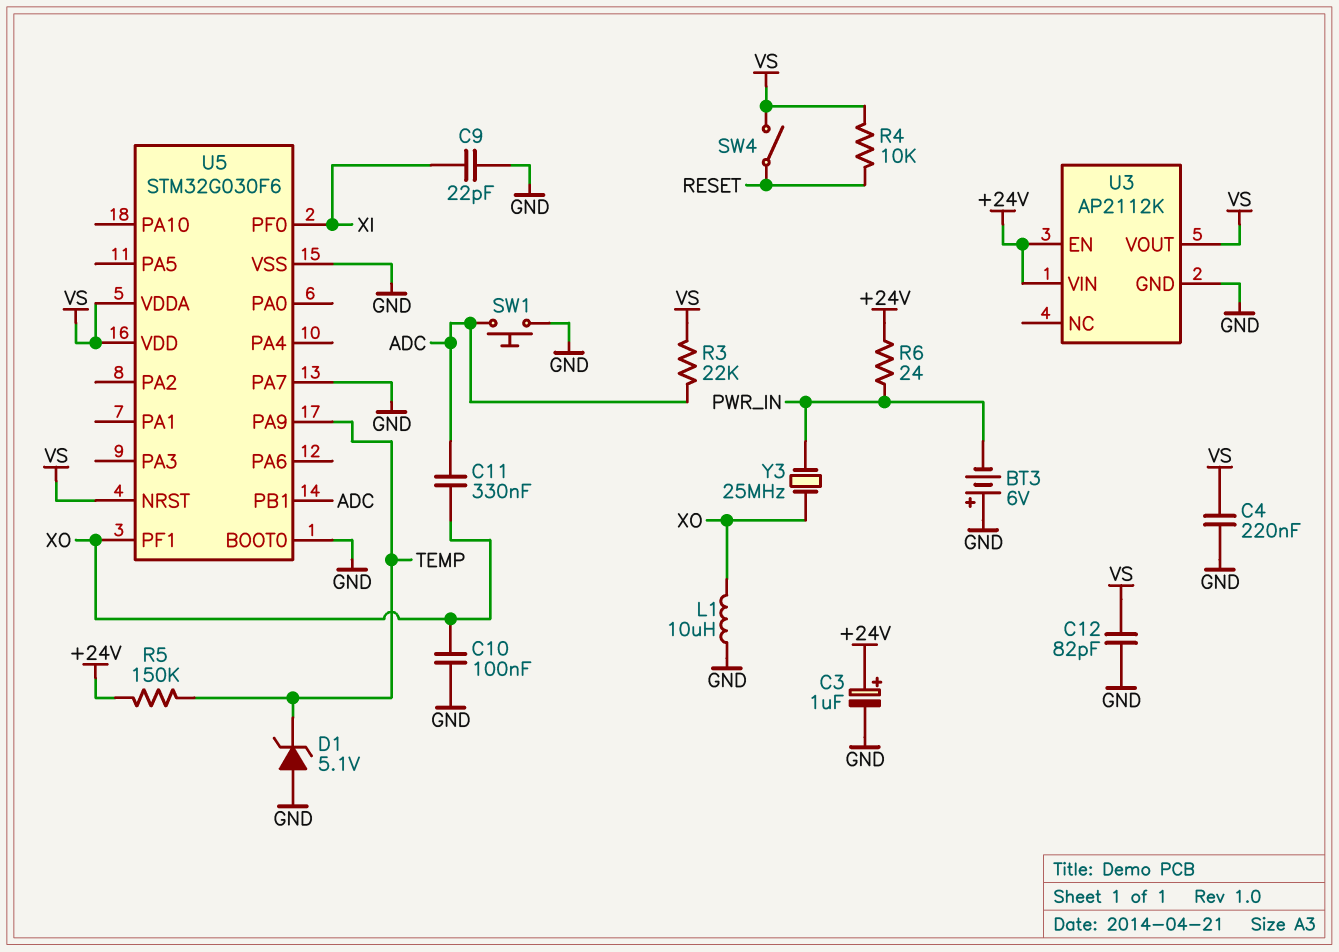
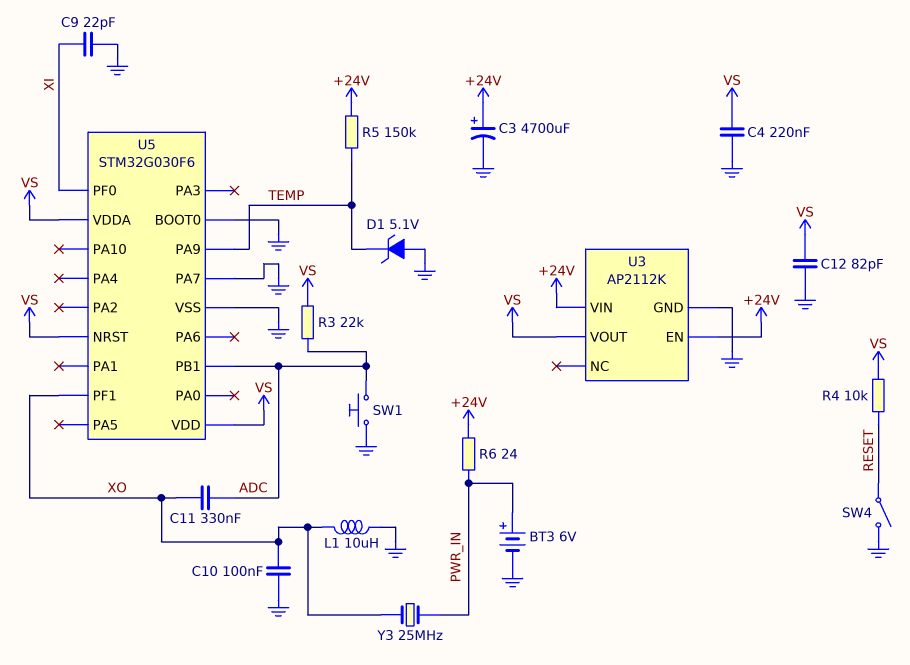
BT3: 6V (plus GND, minus PWR_IN) -> 6V (plus PWR_IN, minus GND)
C3: 1uF (plus +24V, minus GND) -> 4700uF (plus +24V, minus GND)
SW4: switch (RESET, VS) -> switch (GND, RESET)

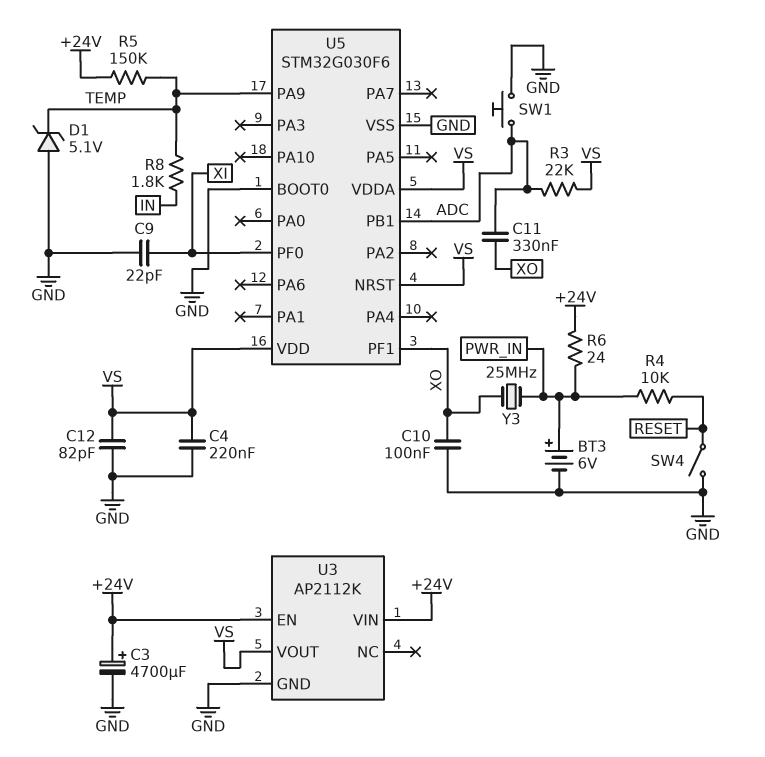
L1: 10uH (GND, XO) -> none
R4: 10k (RESET, VS) -> 10k (PWR_IN, RESET)
R8: none -> 1.8k (IN, TEMP)
U5 pin PA7: GND -> none

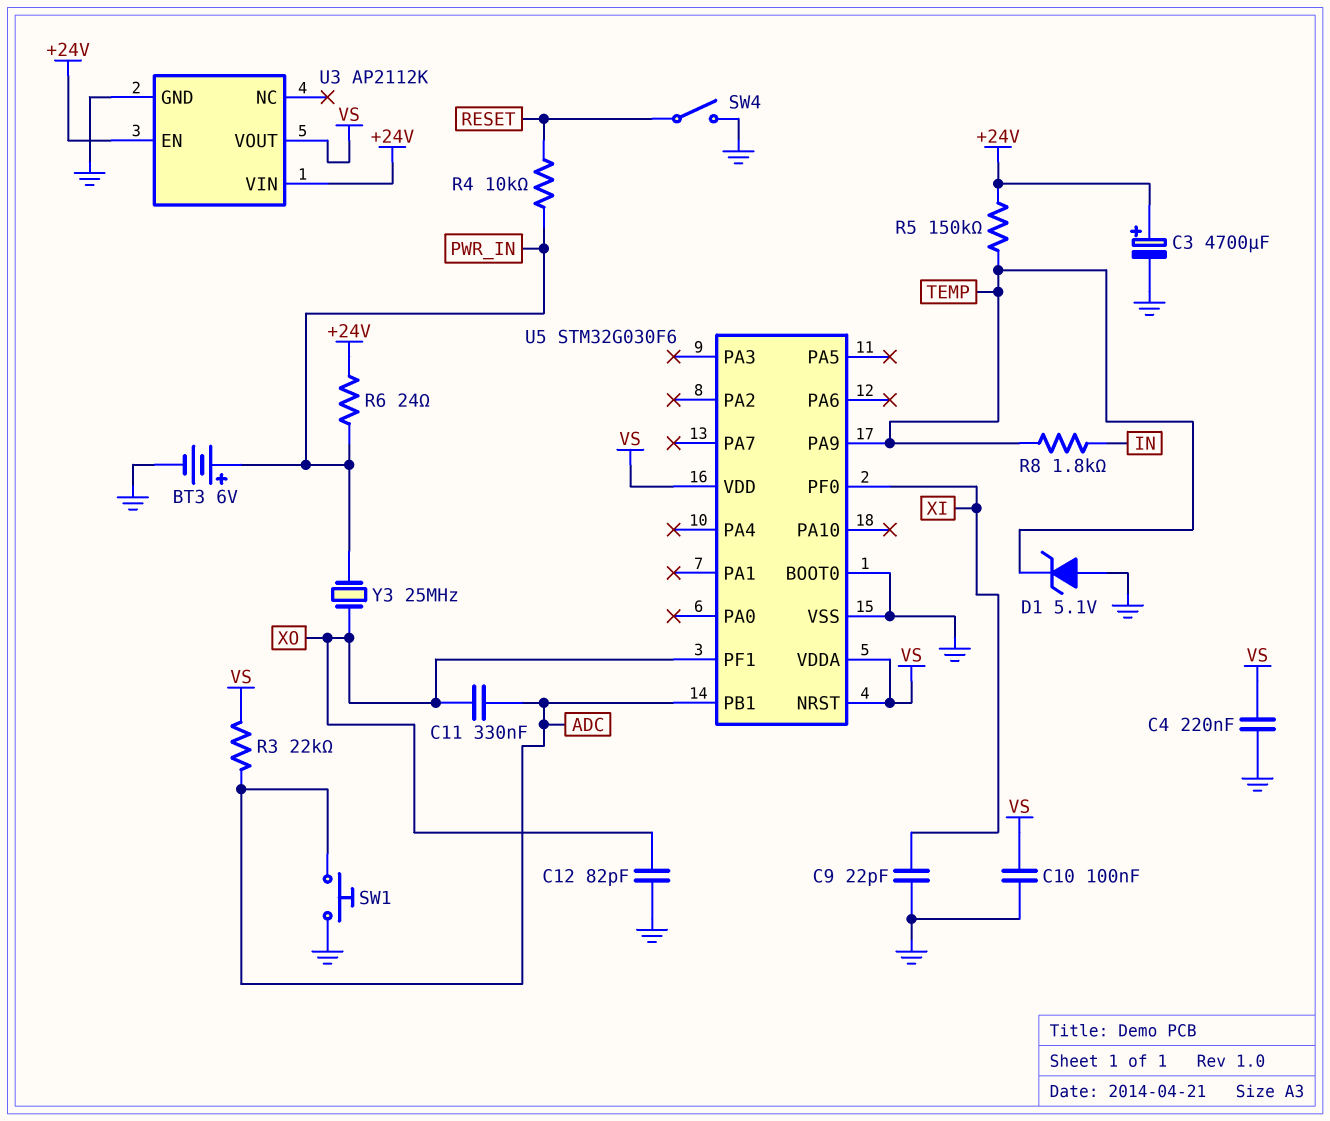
C10: 100nF (GND, XO) -> 100nF (GND, VS)
C12: 82pF (GND, VS) -> 82pF (GND, XO)

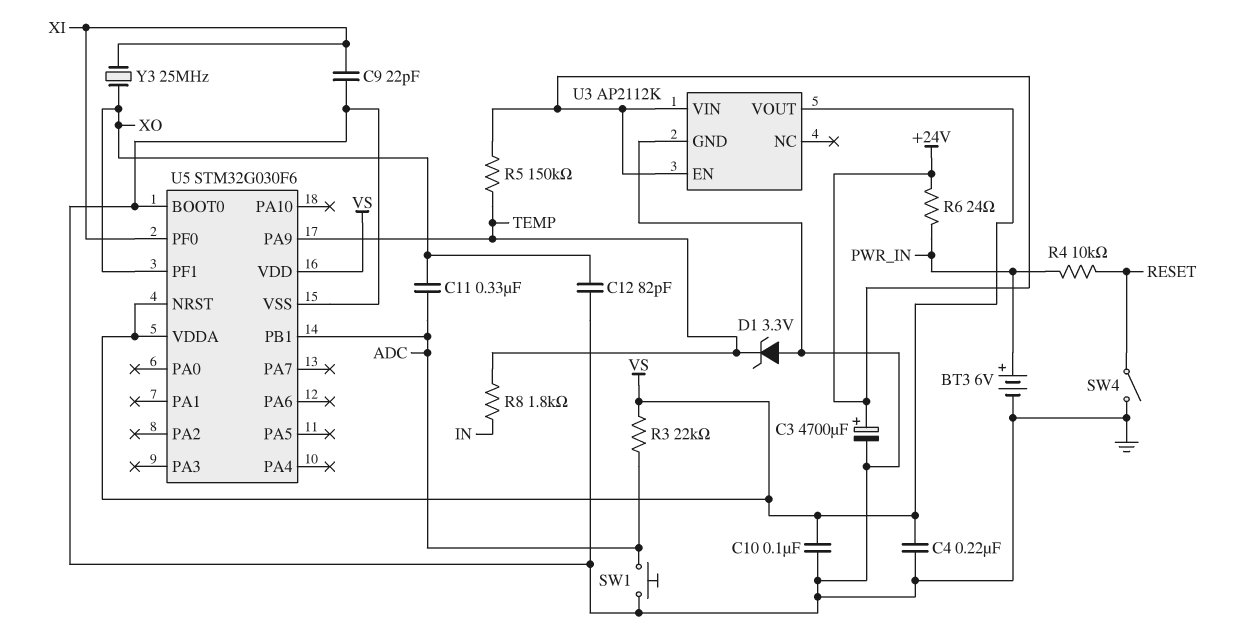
D1: zener 5.1V (A GND, K TEMP) -> zener 3.3V (A GND, K TEMP)
Y3: 25MHz (PWR_IN, XO) -> 25MHz (XI, XO)

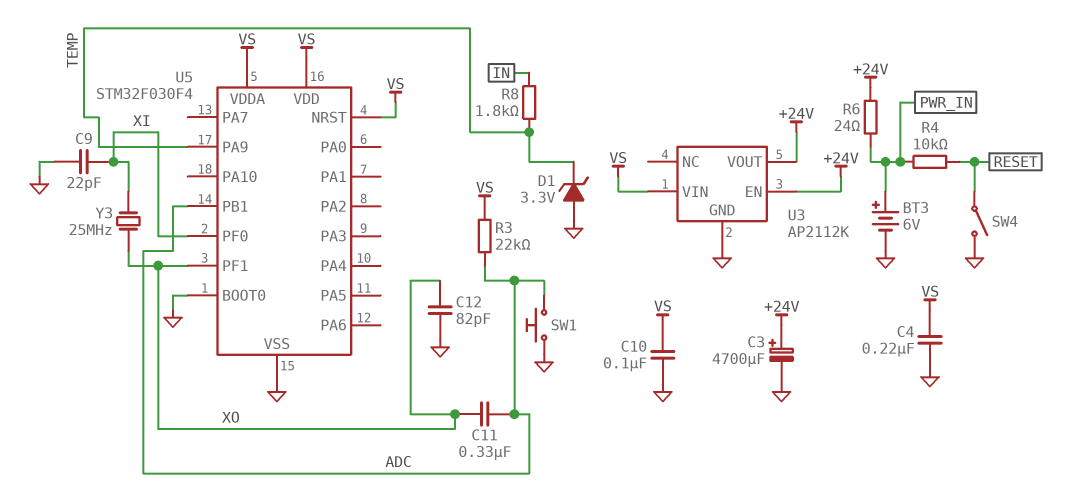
R5: 150k (+24V, TEMP) -> none
U3 pin VIN: +24V -> VS
U3 pin VOUT: VS -> +24V
U5: STM32G030F6 -> STM32F030F4

